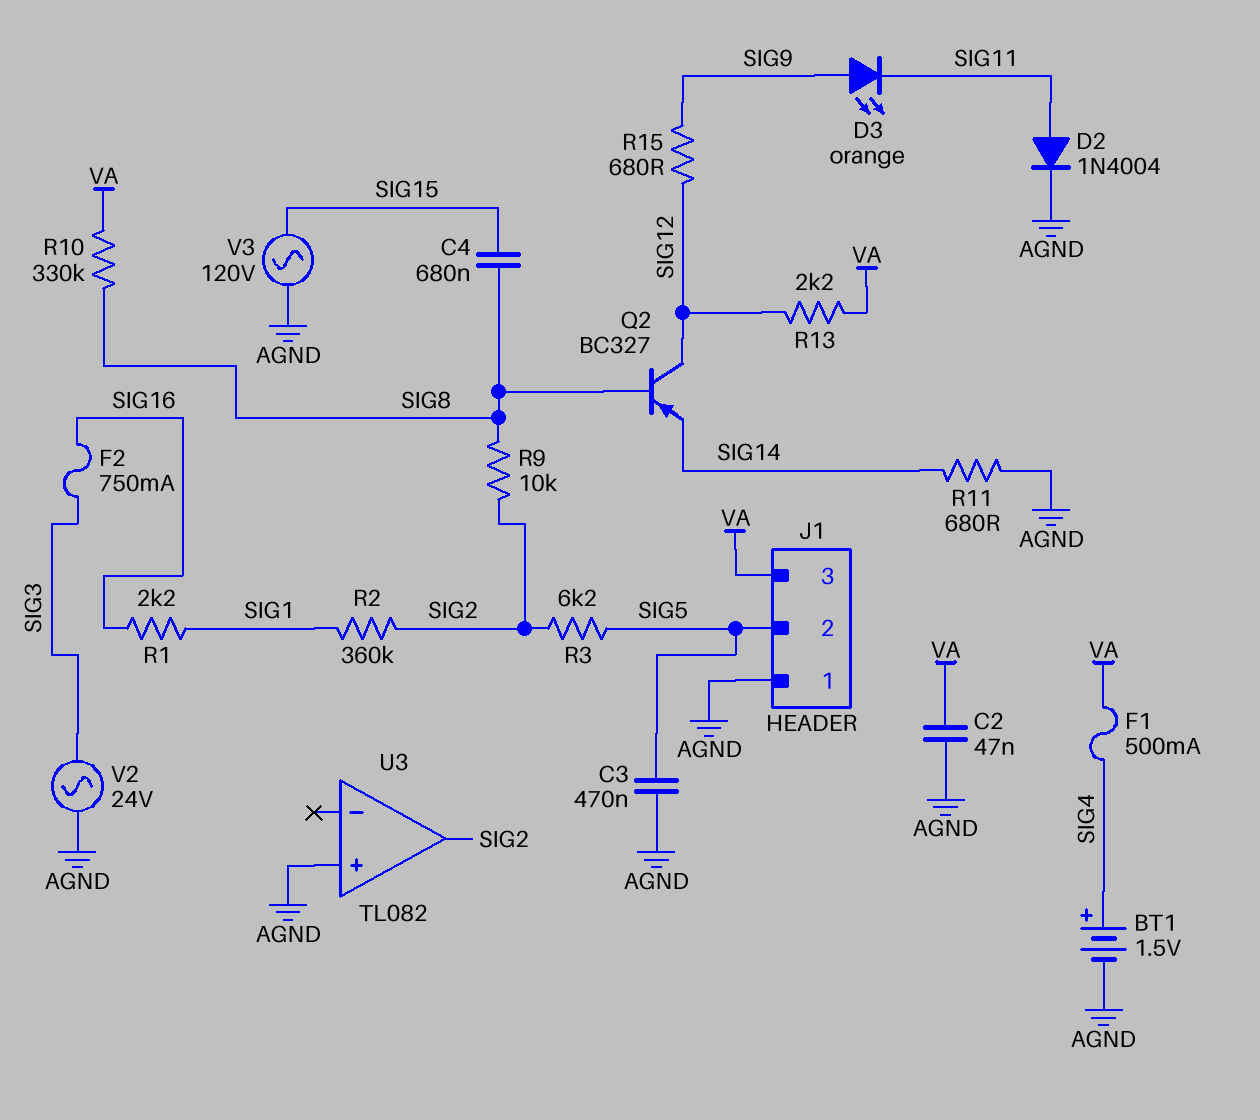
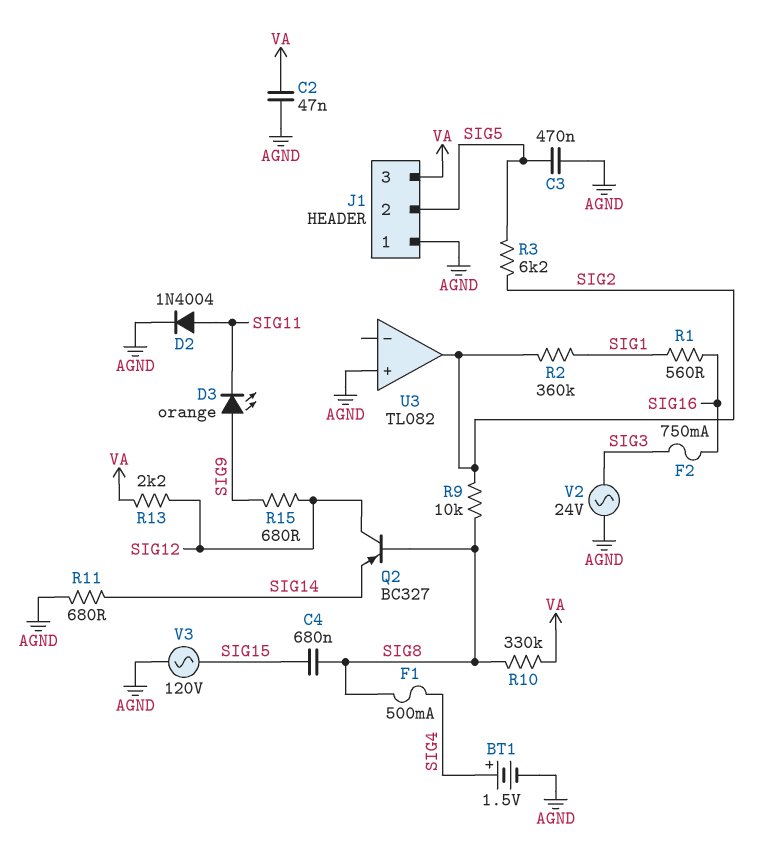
F1: 500mA (SIG4, VA) -> 500mA (SIG4, SIG8)
R1: 2.2k (SIG1, SIG16) -> 560 (SIG1, SIG16)

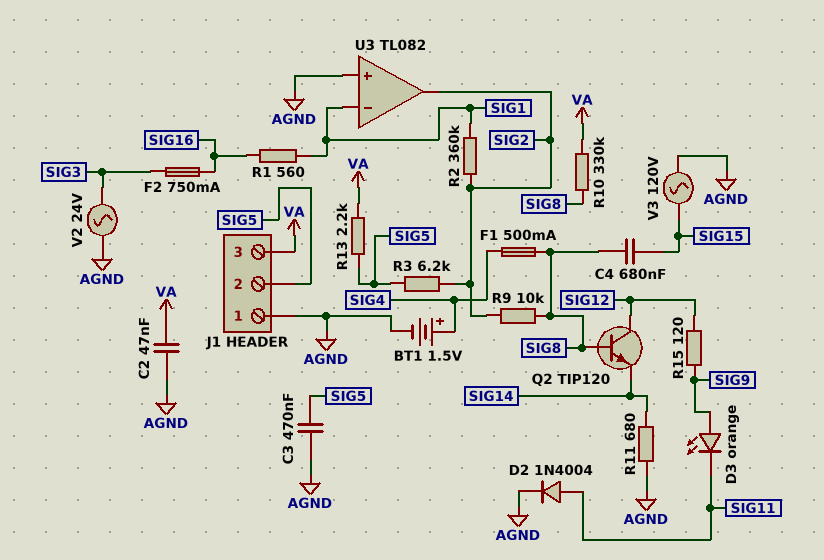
Q2: PNP BC327 (B SIG8, C SIG12, E SIG14) -> NPN TIP120 (B SIG8, C SIG12, E SIG14)
R13: 2.2k (SIG12, VA) -> 2.2k (SIG5, VA)
R15: 680 (SIG9, SIG12) -> 120 (SIG9, SIG12)
U3 pin in-: none -> SIG1

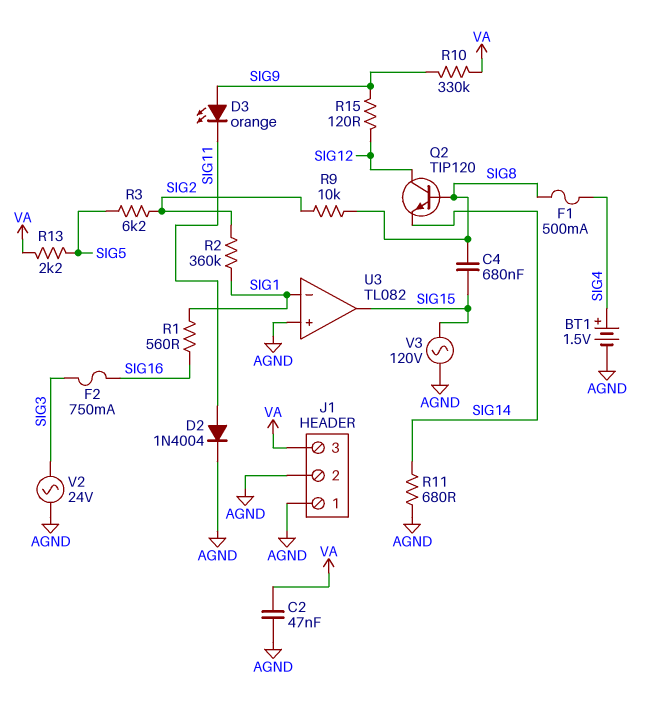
C3: 470nF (AGND, SIG5) -> none
J1 pin 2: SIG5 -> AGND
R10: 330k (SIG8, VA) -> 330k (SIG9, VA)
U3 pin out: SIG2 -> SIG15

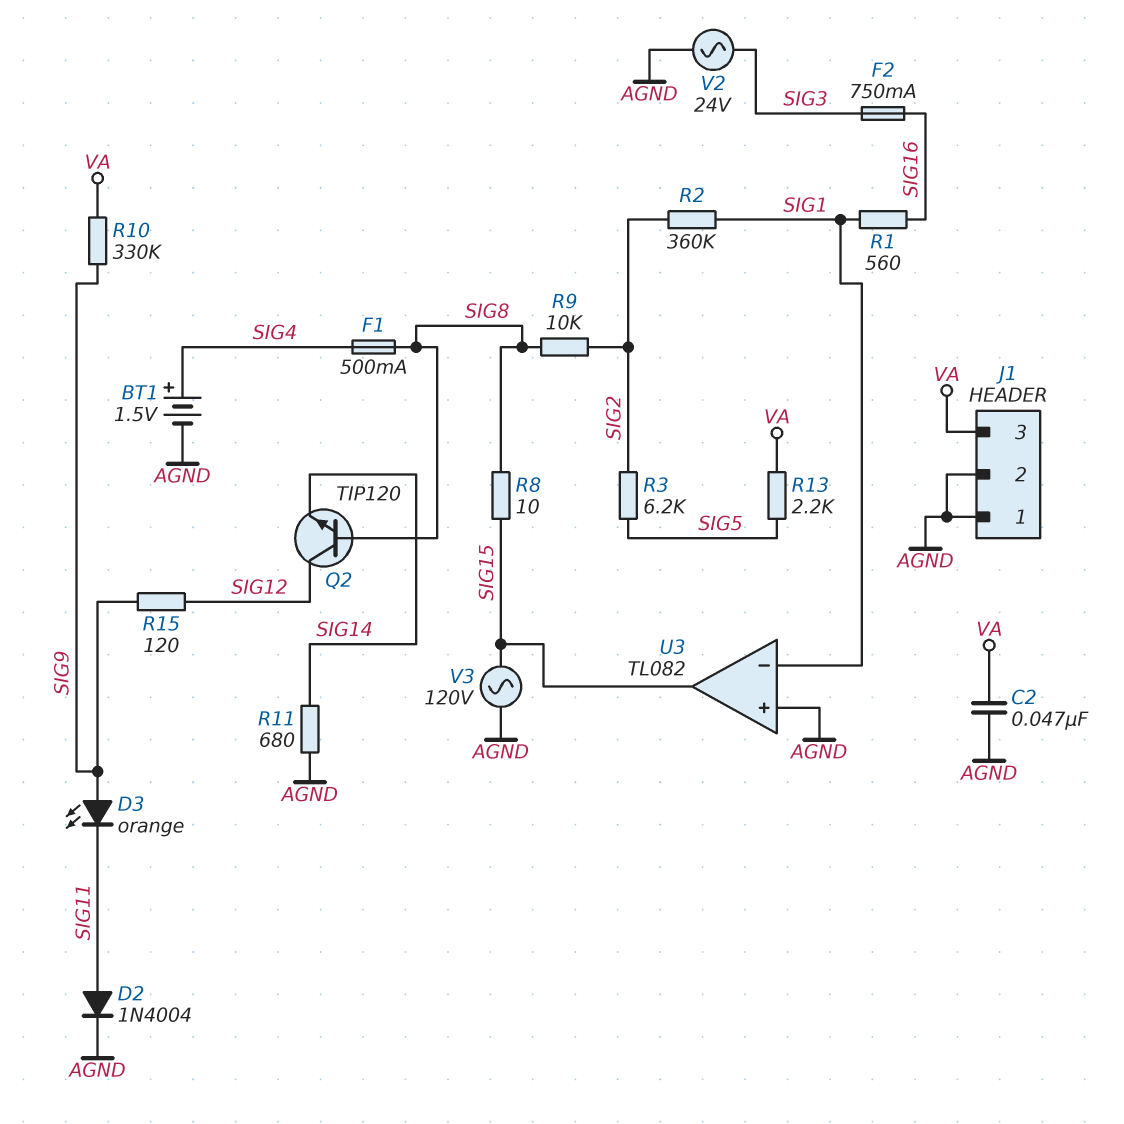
C4: 680nF (SIG8, SIG15) -> none
R8: none -> 10 (SIG8, SIG15)

